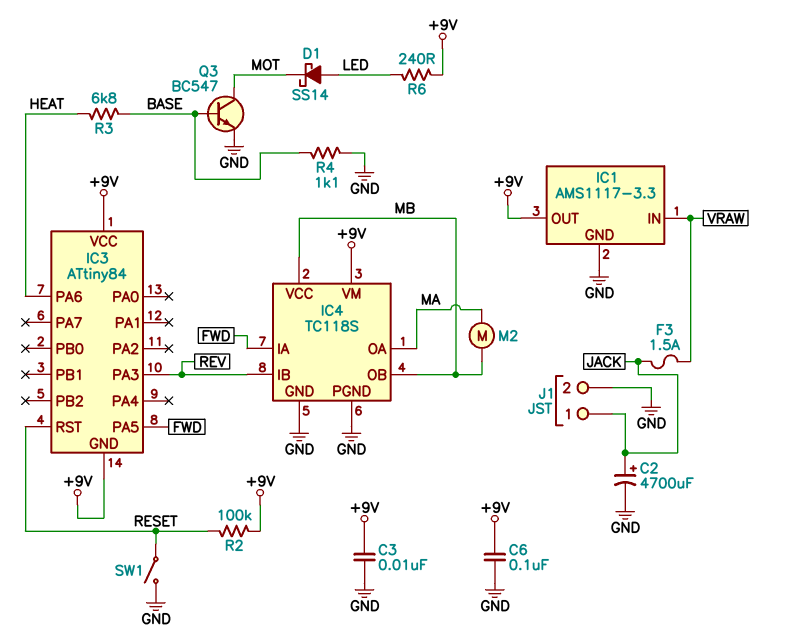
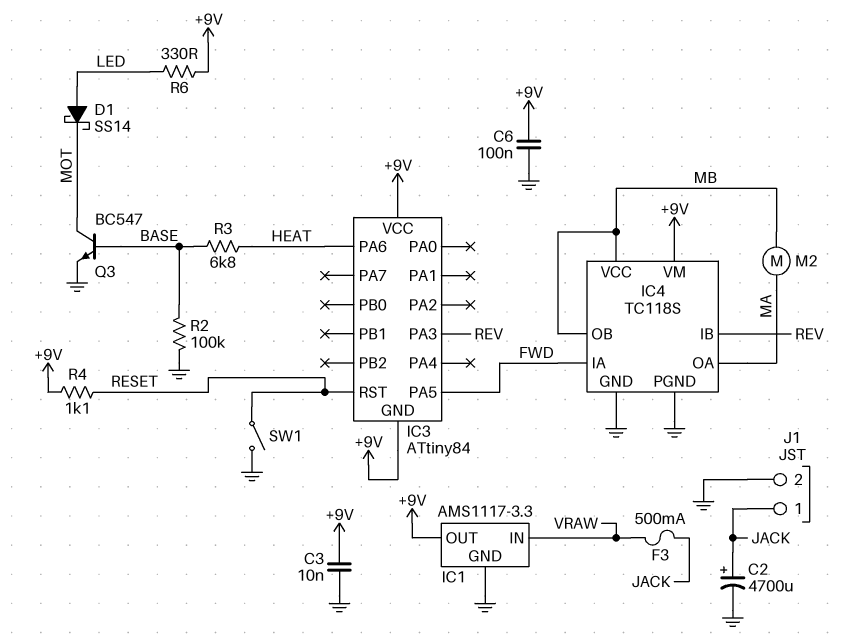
F3: 1.5A (JACK, VRAW) -> 500mA (JACK, VRAW)
R2: 100k (+9V, RESET) -> 100k (BASE, GND)
R4: 1.1k (BASE, GND) -> 1.1k (+9V, RESET)
R6: 240 (+9V, LED) -> 330 (+9V, LED)

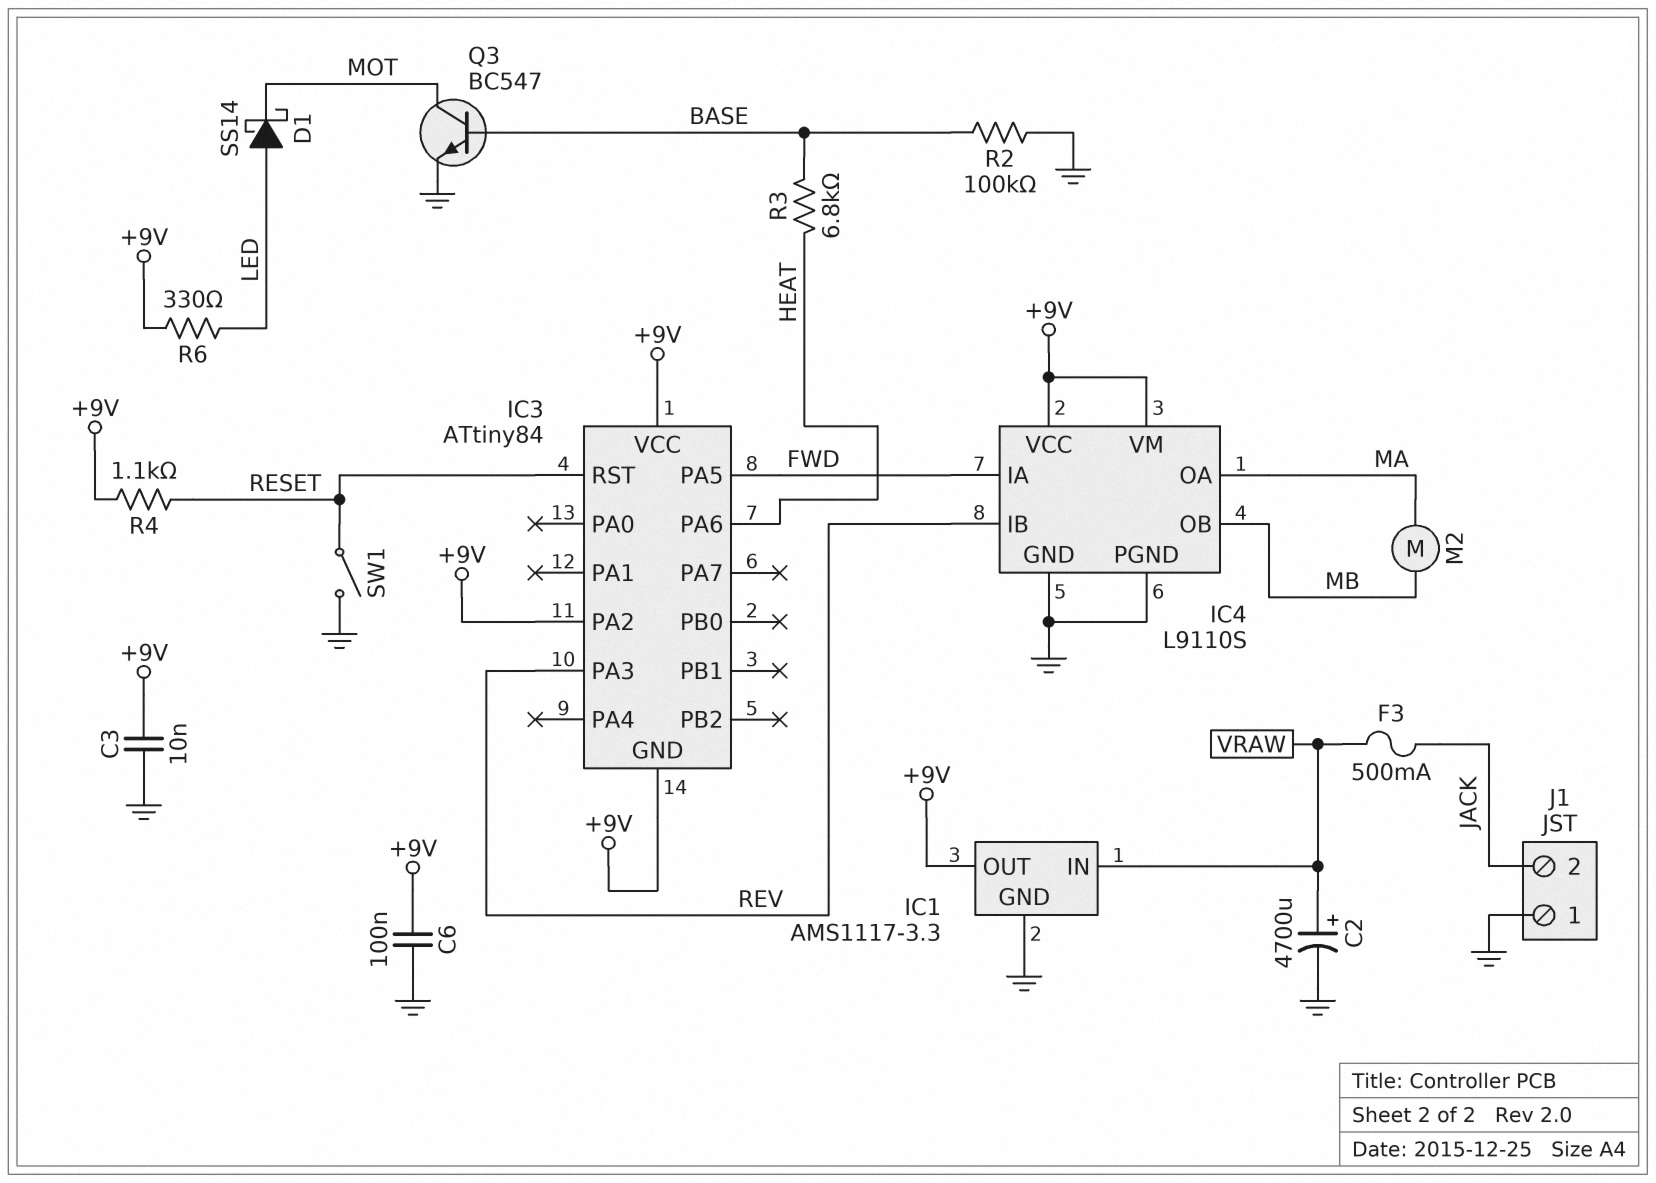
C2: 4700uF (plus JACK, minus GND) -> 4700uF (plus VRAW, minus GND)
IC3 pin PA2: none -> +9V
IC4: TC118S -> L9110S
IC4 pin VCC: MB -> +9V
J1 pin 1: JACK -> GND
J1 pin 2: GND -> JACK

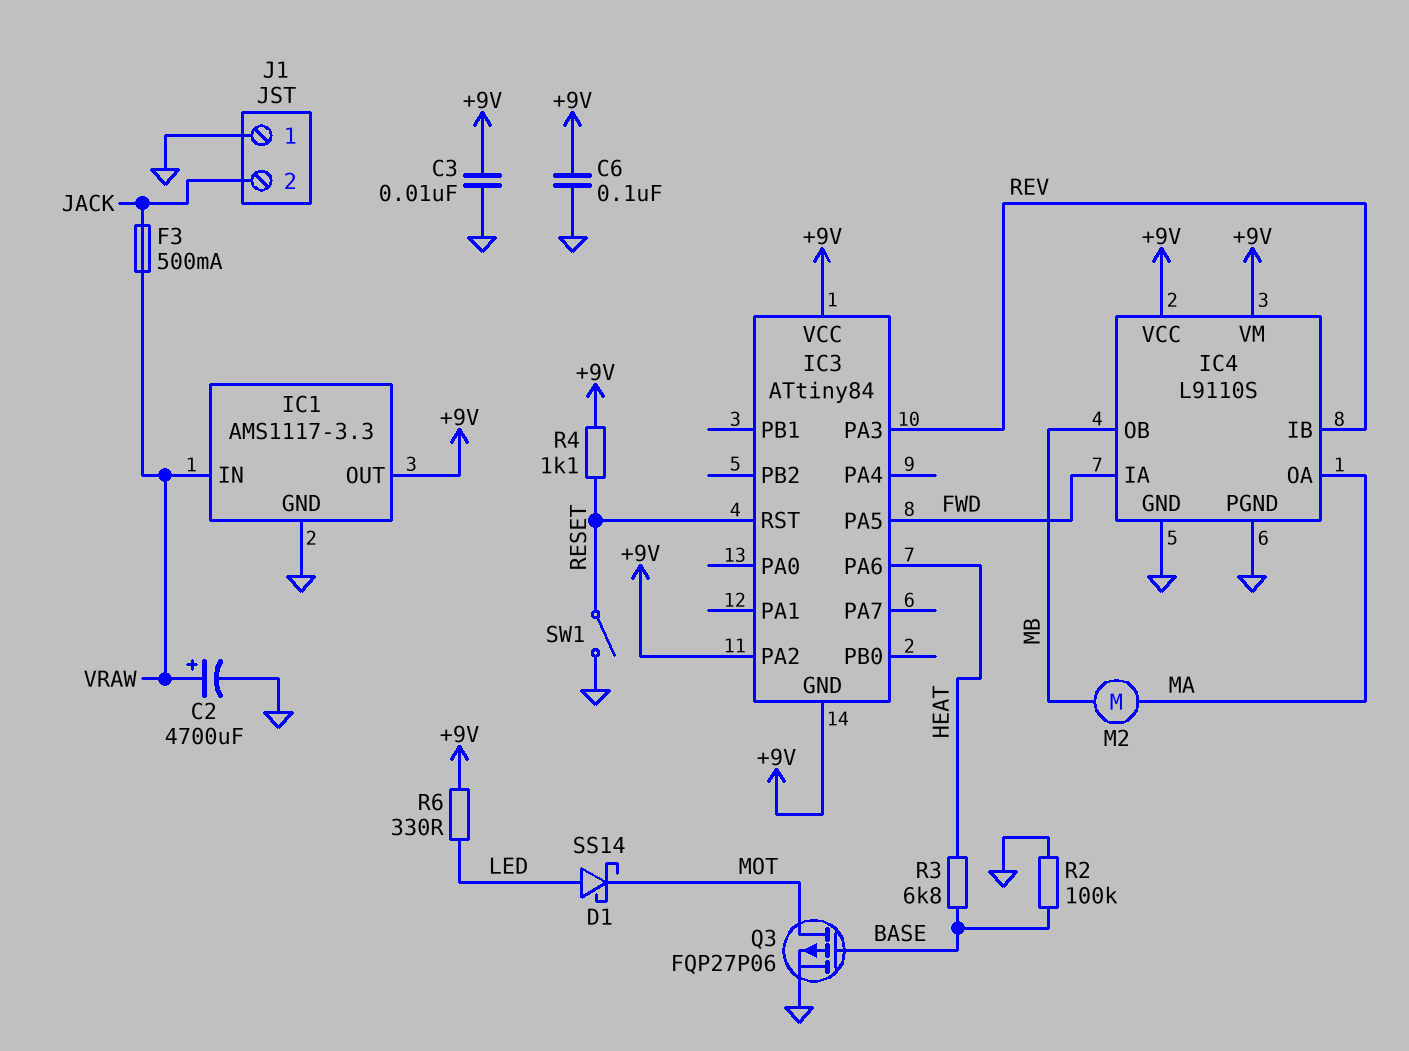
Q3: NPN BC547 (B BASE, C MOT, E GND) -> PMOS FQP27P06 (G BASE, D MOT, S GND)

